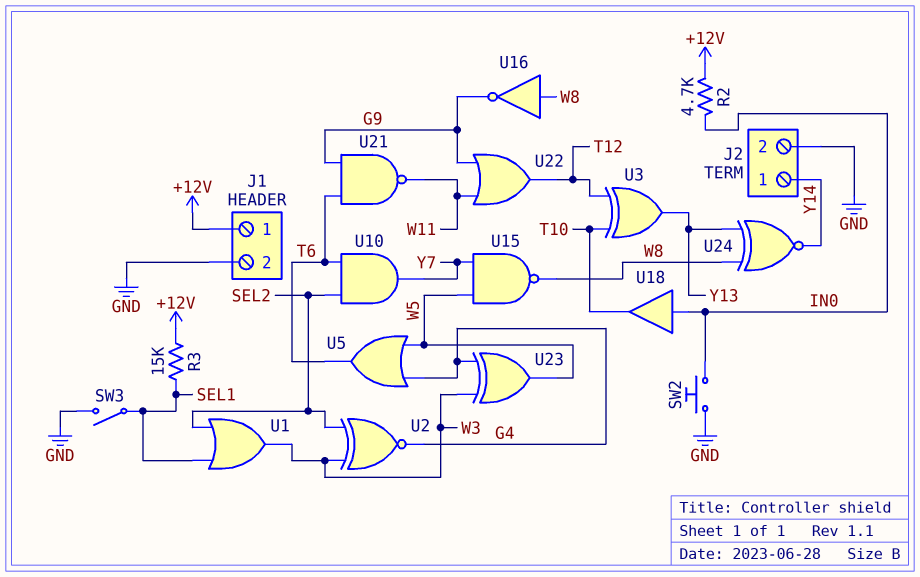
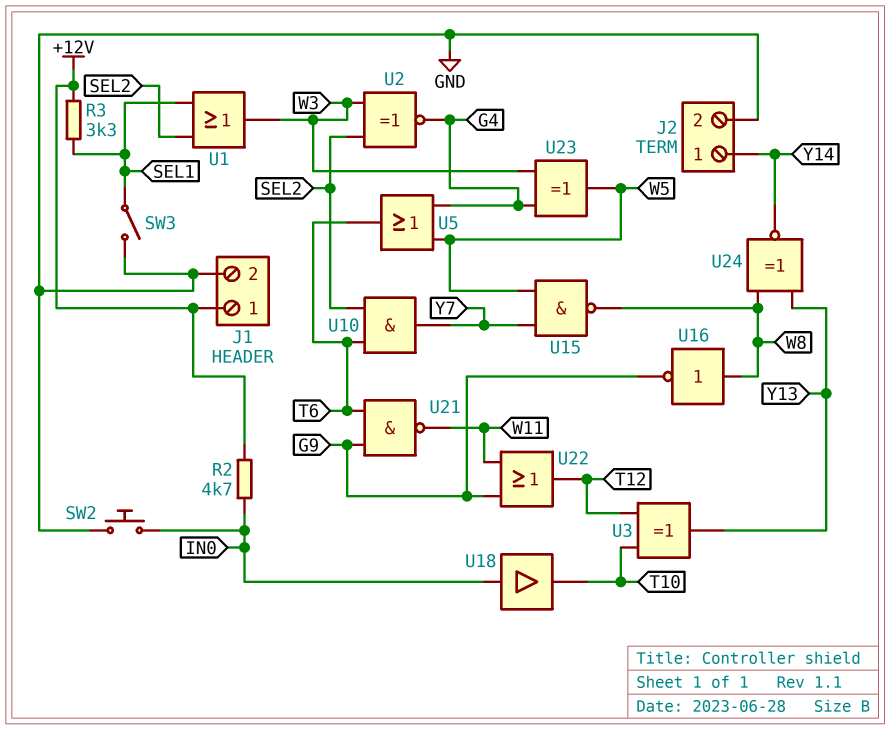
R3: 15k (+12V, SEL1) -> 3.3k (+12V, SEL1)

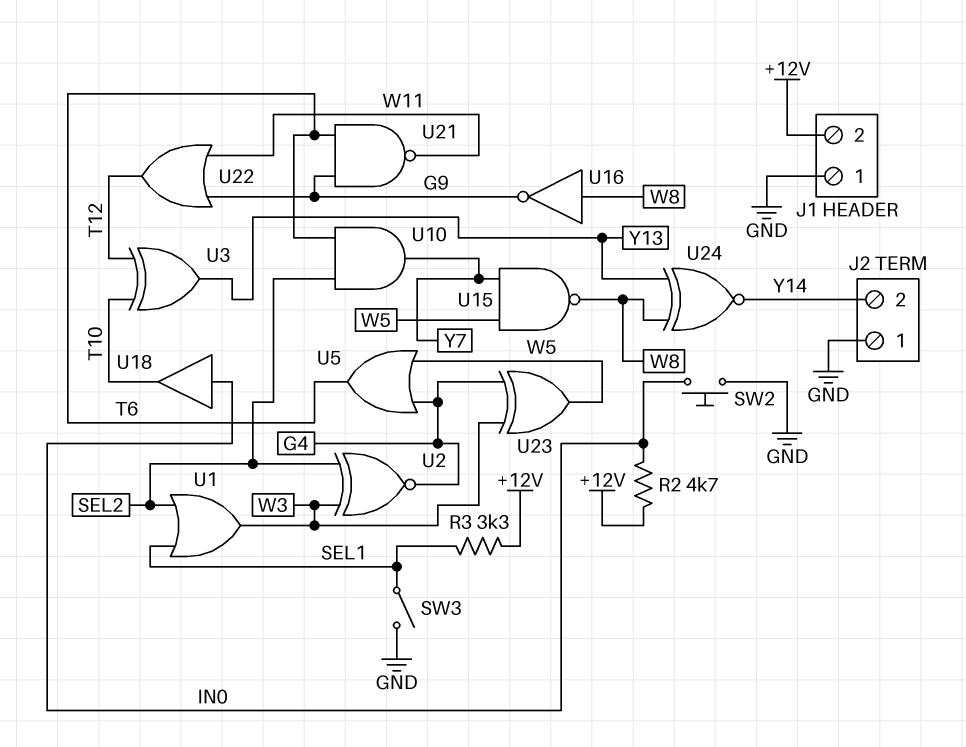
J1 pin 1: +12V -> GND
J1 pin 2: GND -> +12V
J2 pin 1: Y14 -> GND
J2 pin 2: GND -> Y14

